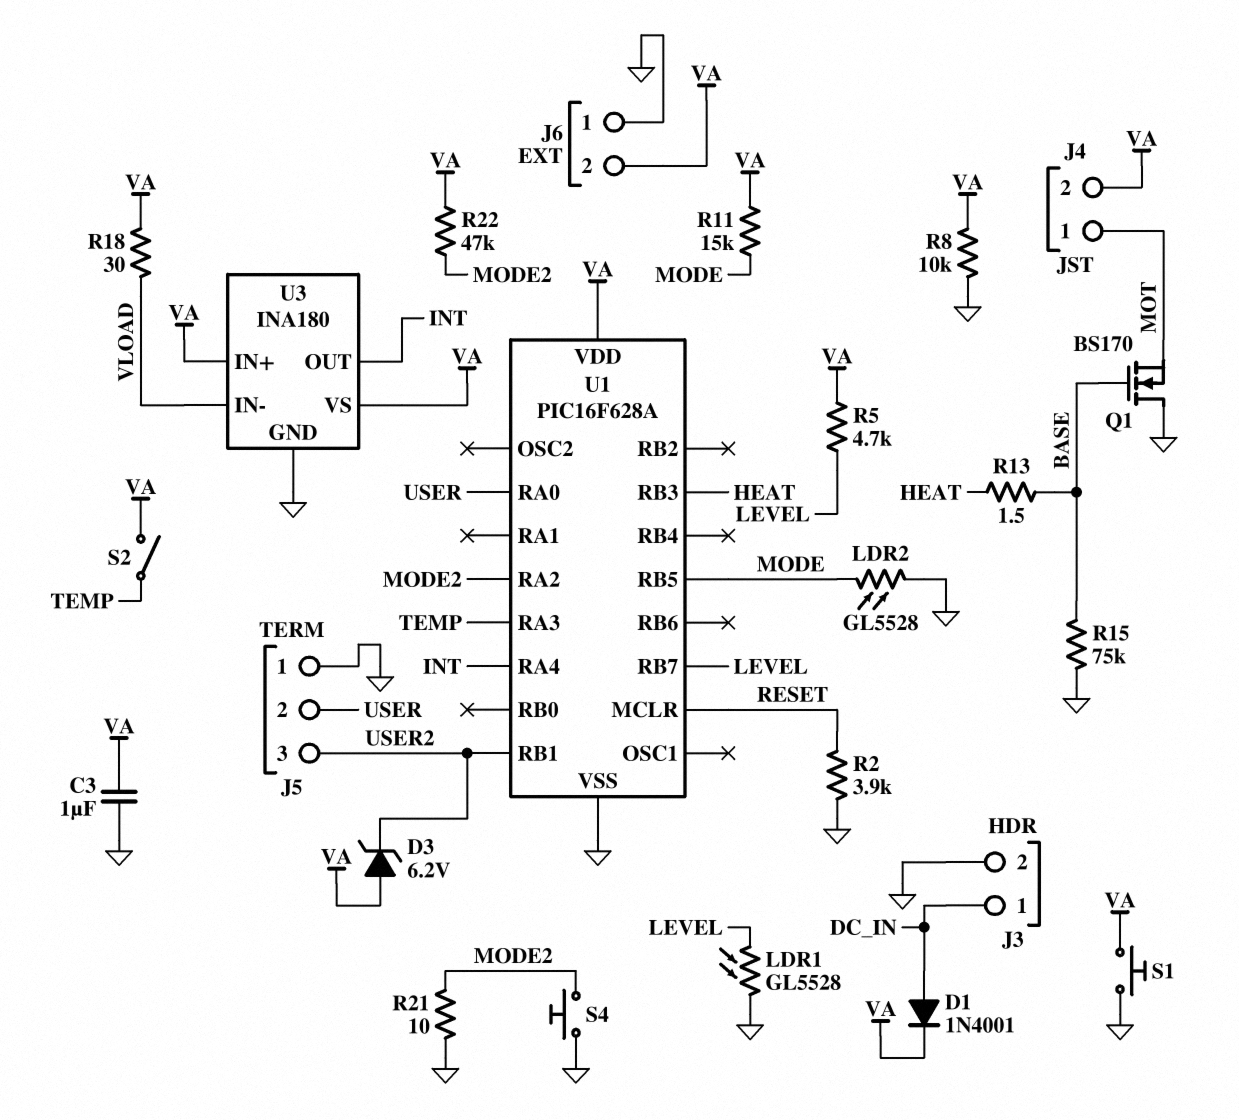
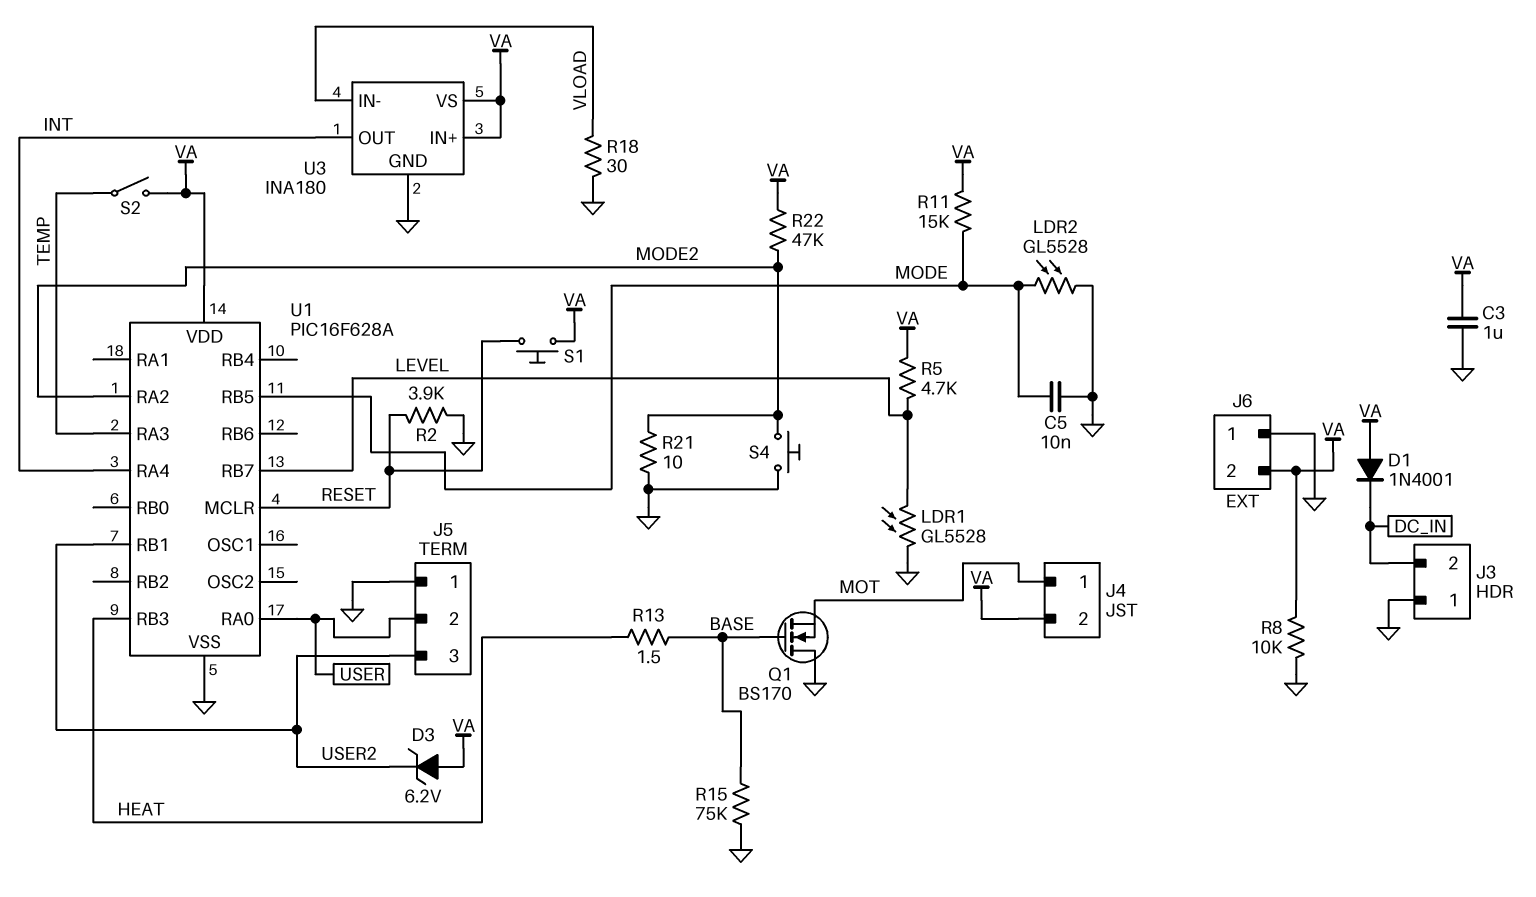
C5: none -> 10nF (GND, MODE)
D1: diode 1N4001 (A DC_IN, K VA) -> diode 1N4001 (A VA, K DC_IN)
J3 pin 1: DC_IN -> GND
J3 pin 2: GND -> DC_IN
R18: 30 (VA, VLOAD) -> 30 (GND, VLOAD)
S1: button (GND, VA) -> button (RESET, VA)

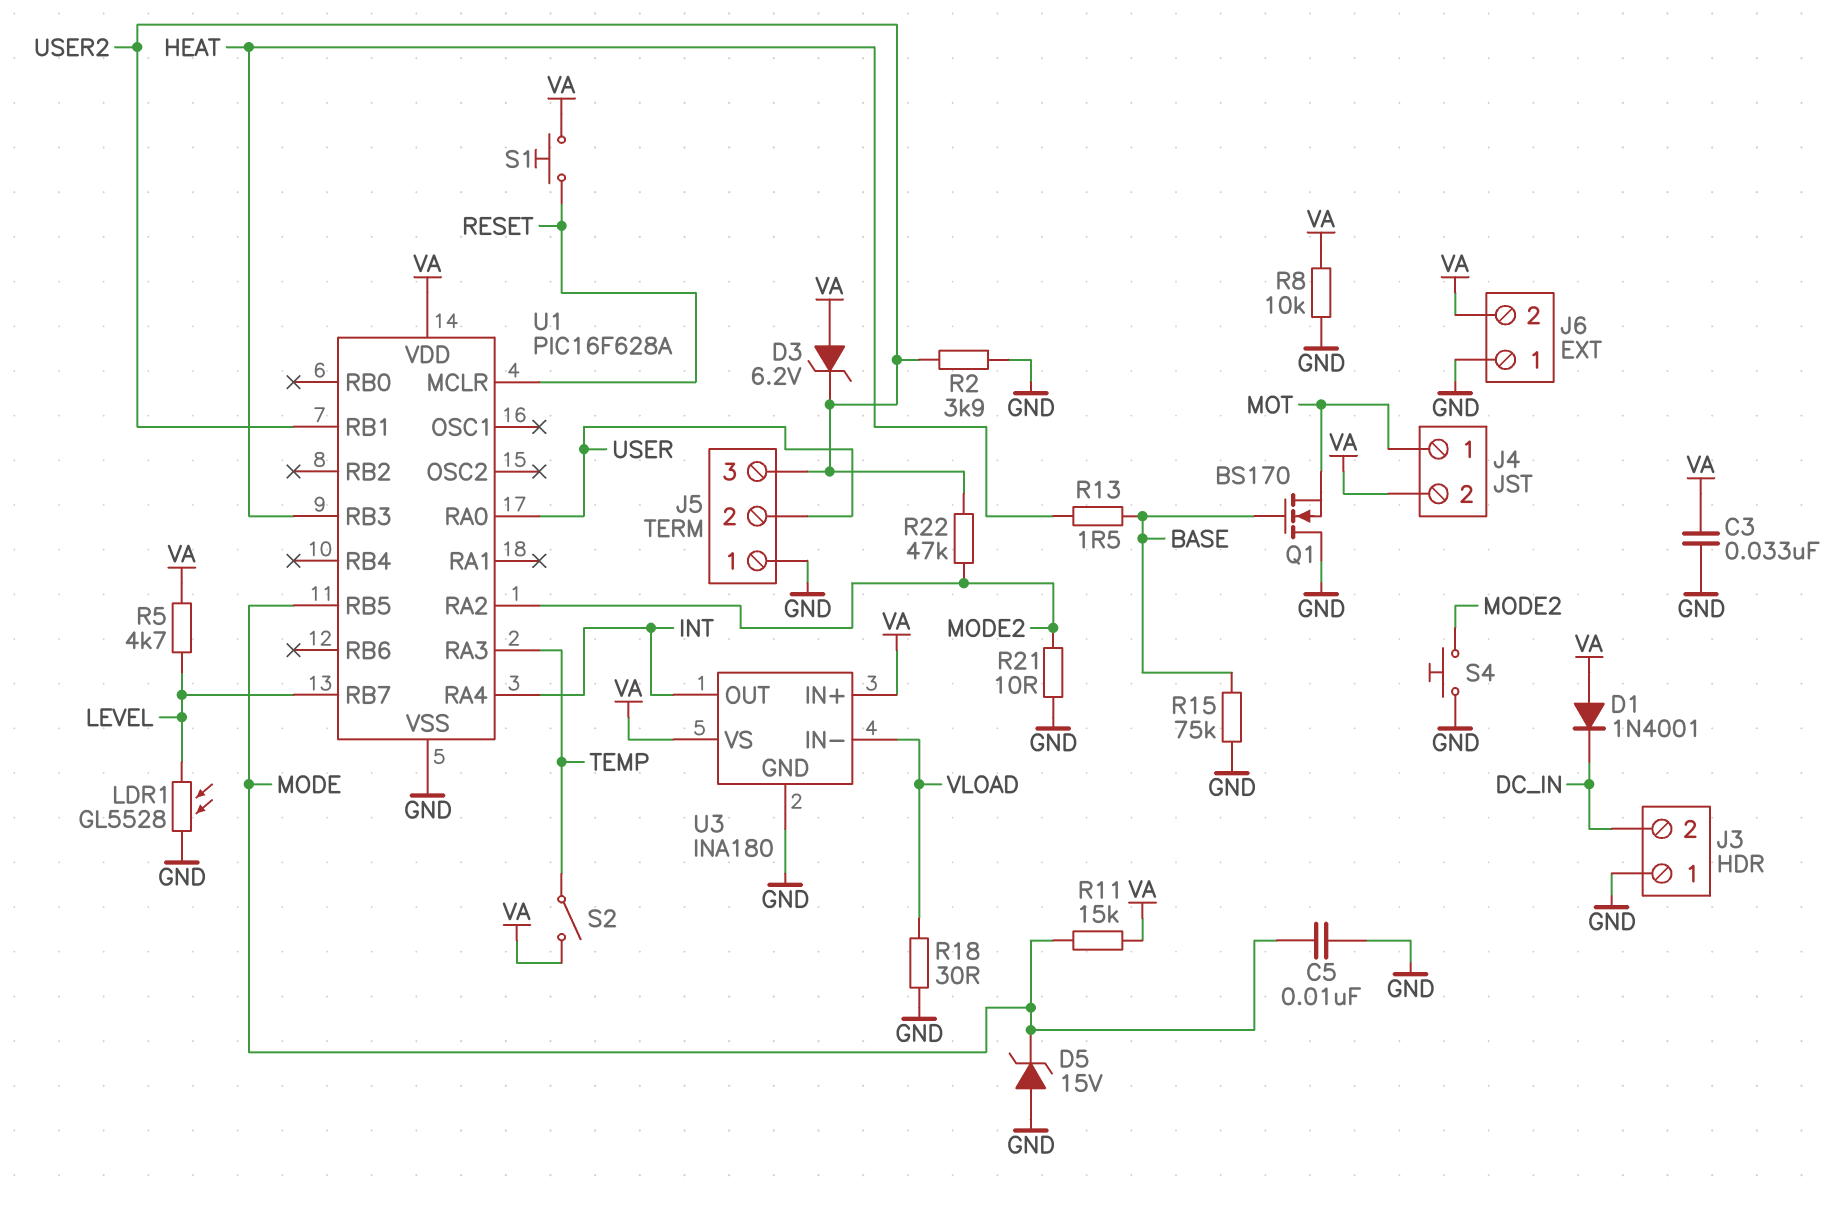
C3: 1uF (GND, VA) -> 33nF (GND, VA)
D5: none -> zener 15V (A GND, K MODE)
LDR2: GL5528 (GND, MODE) -> none
R2: 3.9k (GND, RESET) -> 3.9k (GND, USER2)
R22: 47k (MODE2, VA) -> 47k (MODE2, USER2)

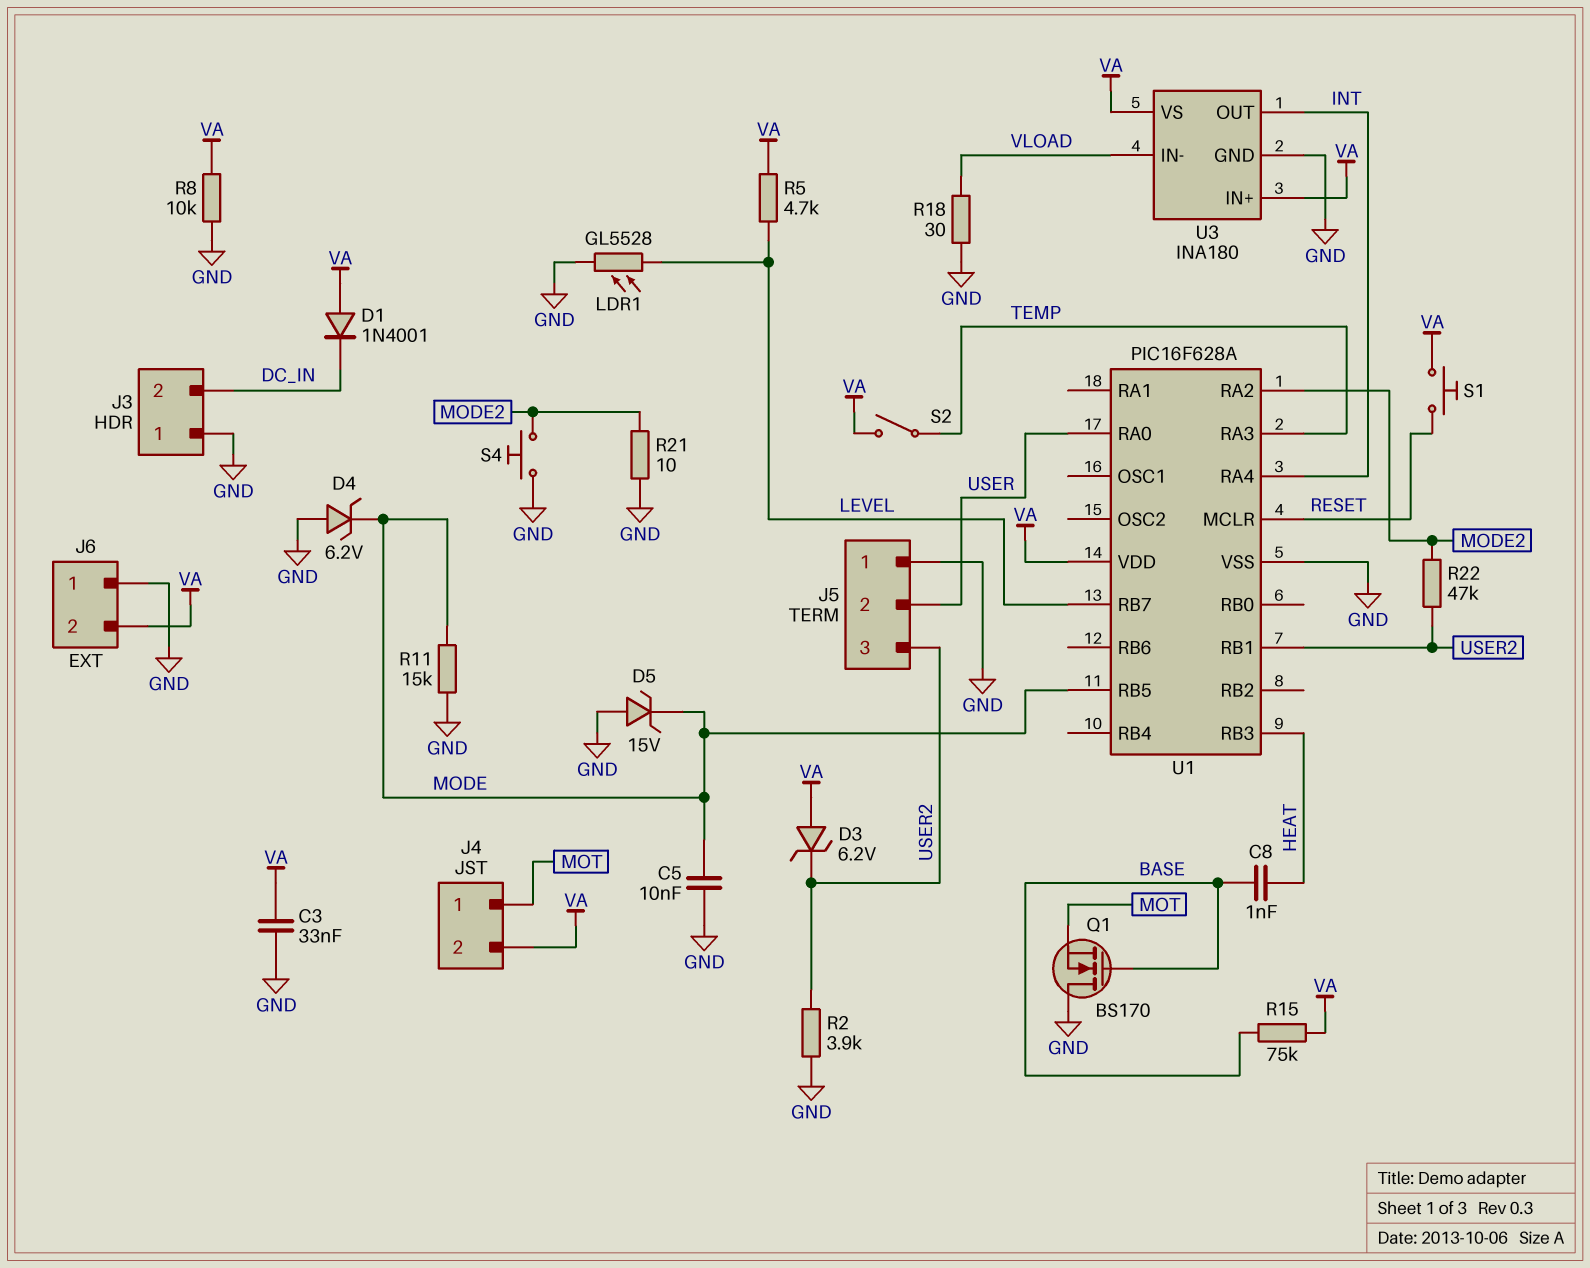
C8: none -> 1nF (BASE, HEAT)
D4: none -> zener 6.2V (A GND, K MODE)
R11: 15k (MODE, VA) -> 15k (GND, MODE)
R13: 1.5 (BASE, HEAT) -> none
R15: 75k (BASE, GND) -> 75k (BASE, VA)

